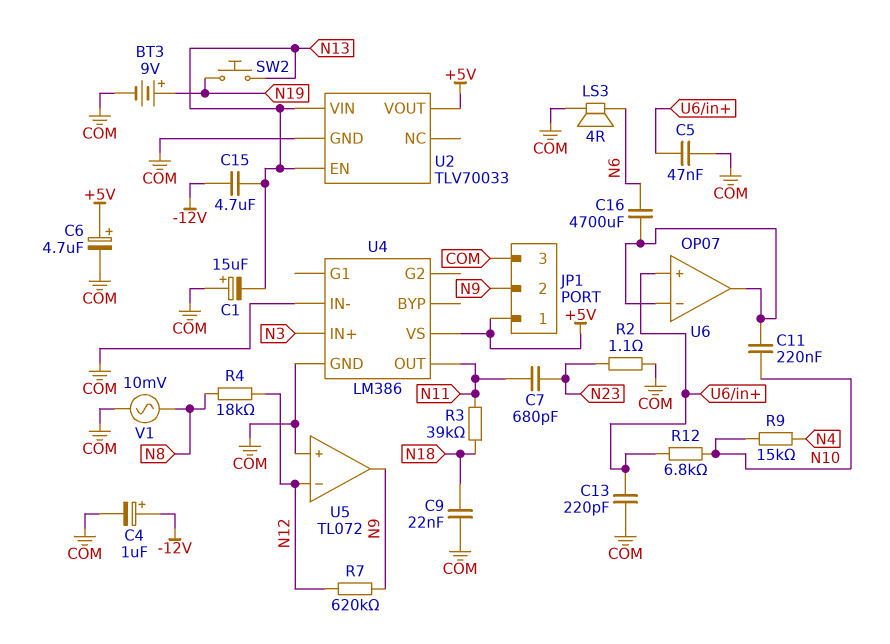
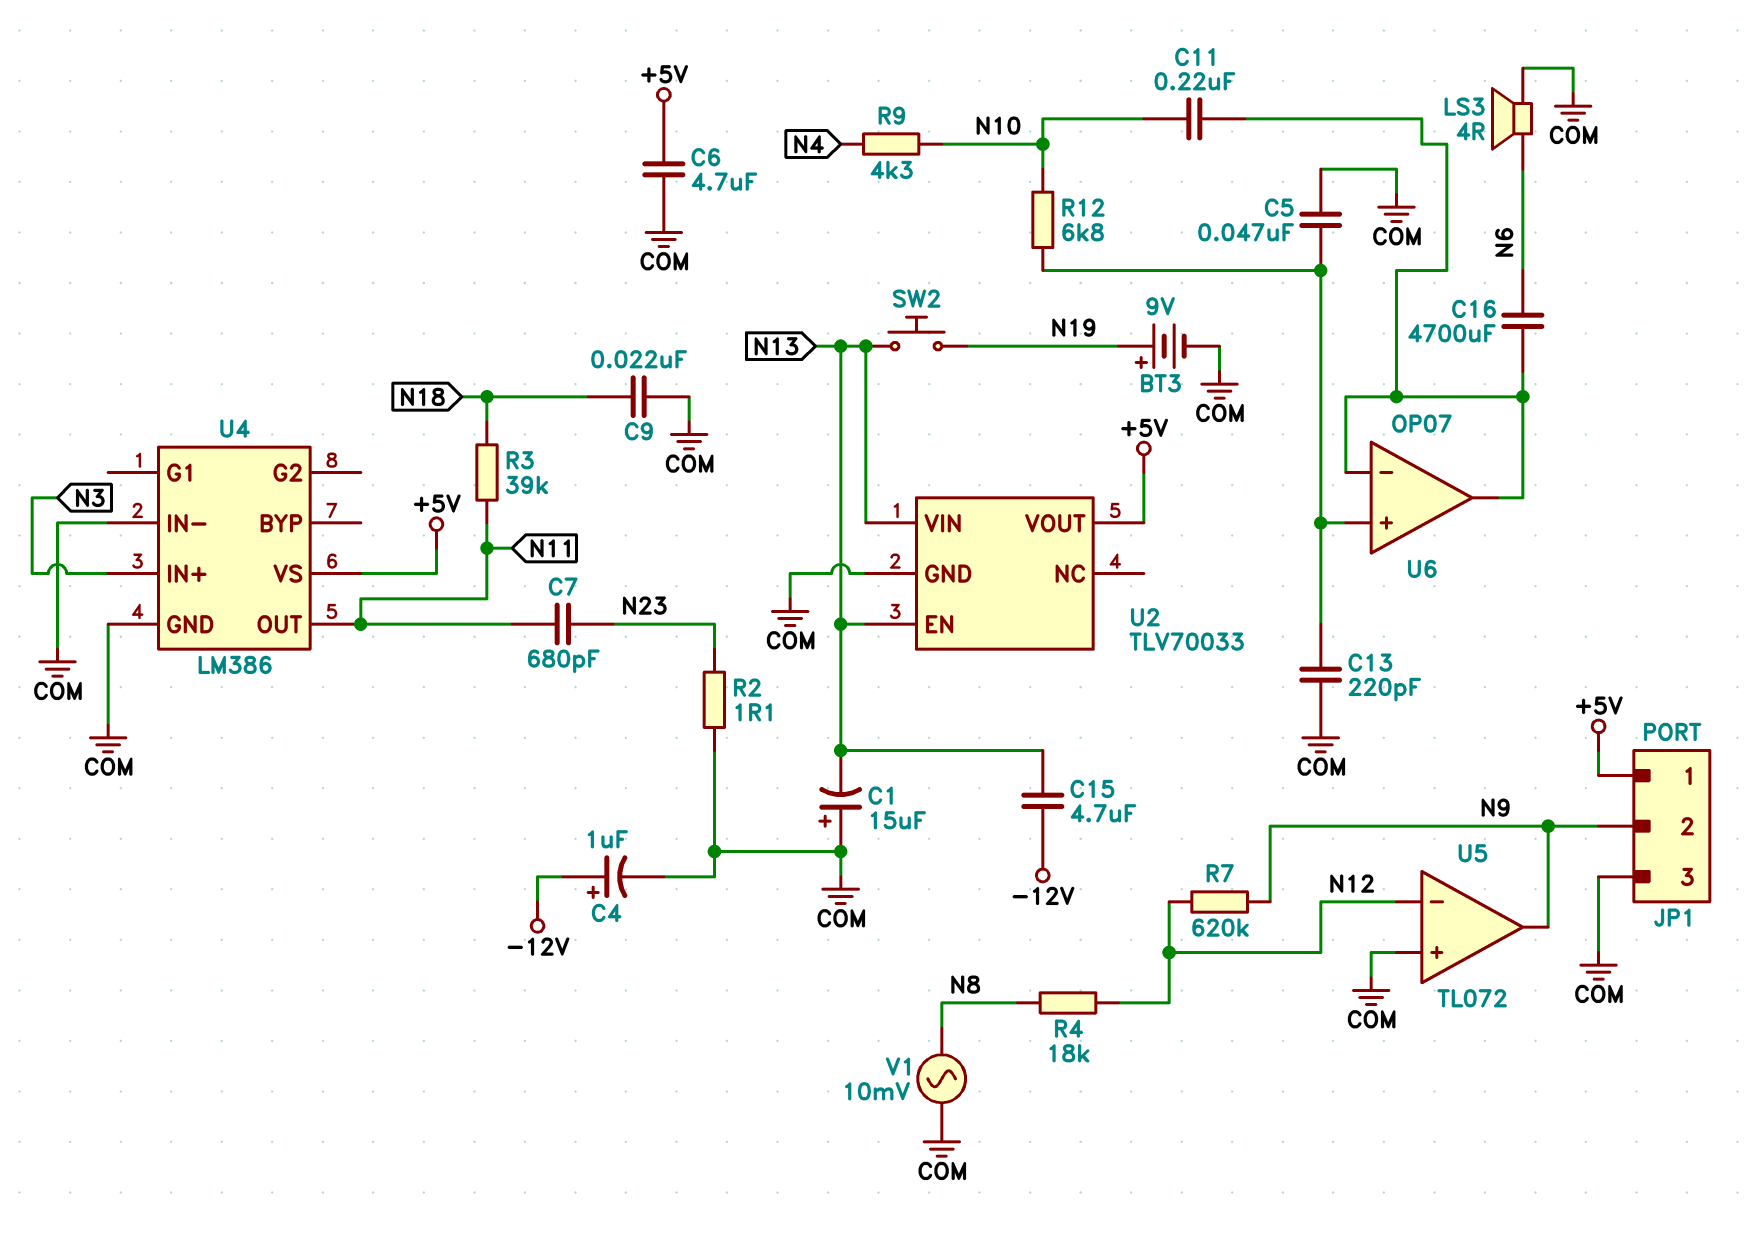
C6: 4.7uF (plus +5V, minus COM) -> 4.7uF (+5V, COM)
R9: 15k (N4, N10) -> 4.3k (N4, N10)

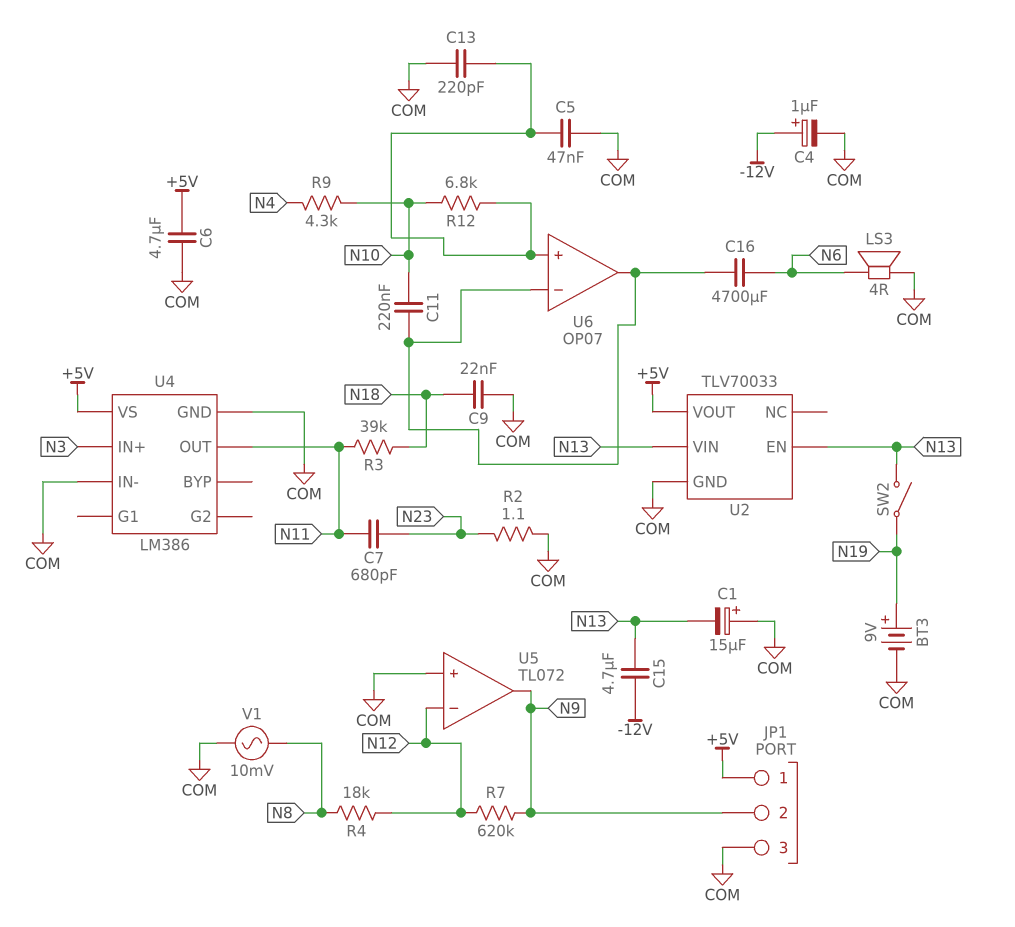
SW2: button (N13, N19) -> switch (N13, N19)

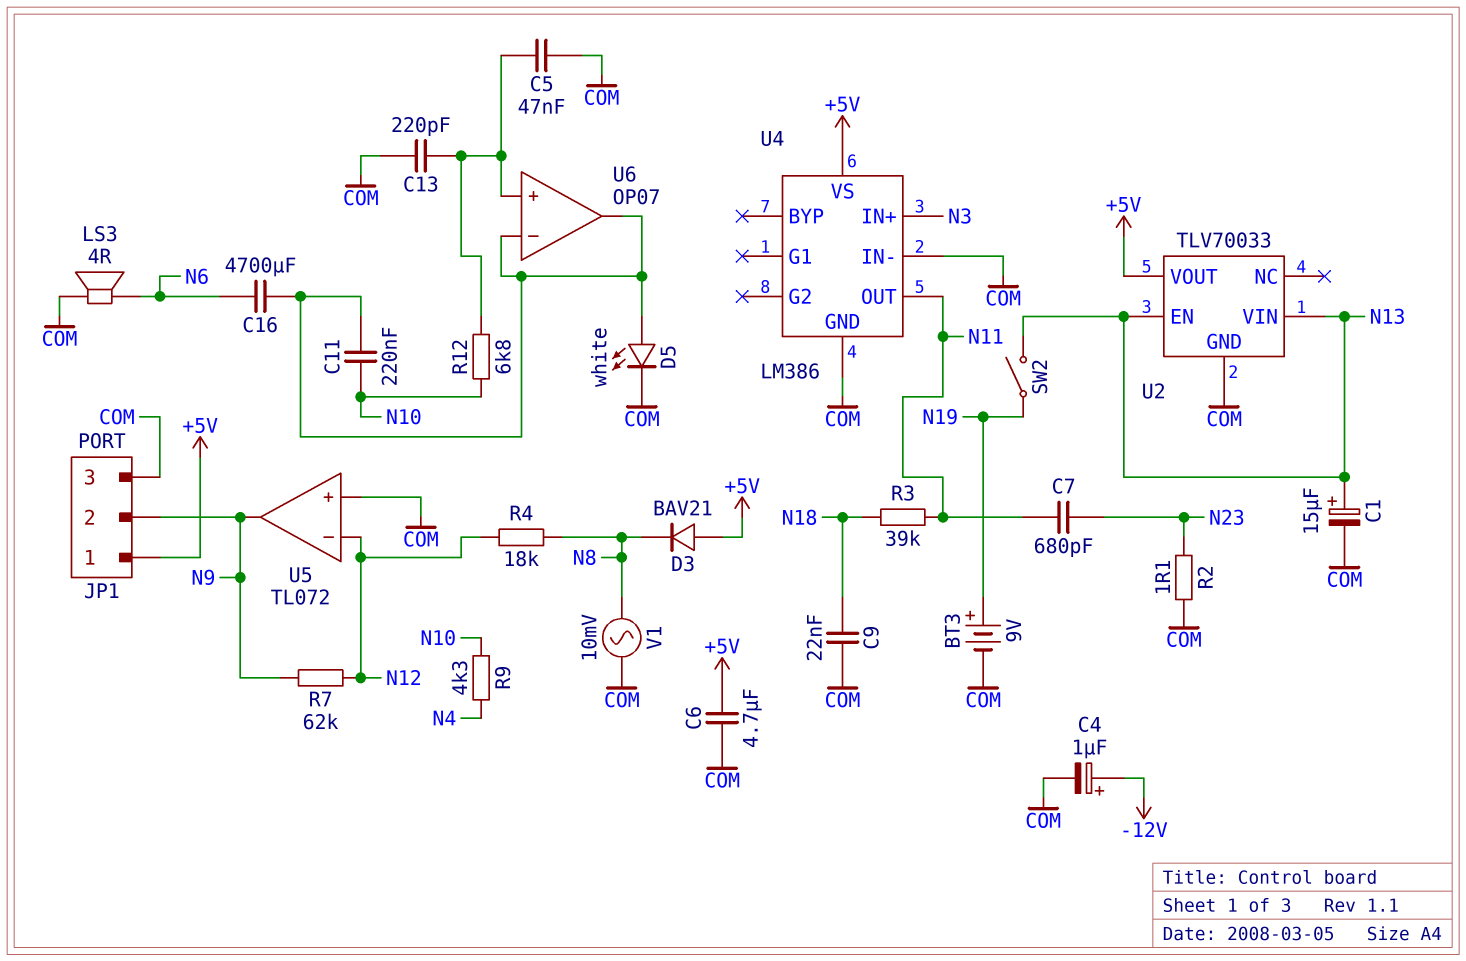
C1: 15uF (plus COM, minus N13) -> 15uF (plus N13, minus COM)
C15: 4.7uF (-12V, N13) -> none
D3: none -> diode BAV21 (A +5V, K N8)
D5: none -> LED white (A U6/in-, K COM)
R7: 620k (N9, N12) -> 62k (N9, N12)

